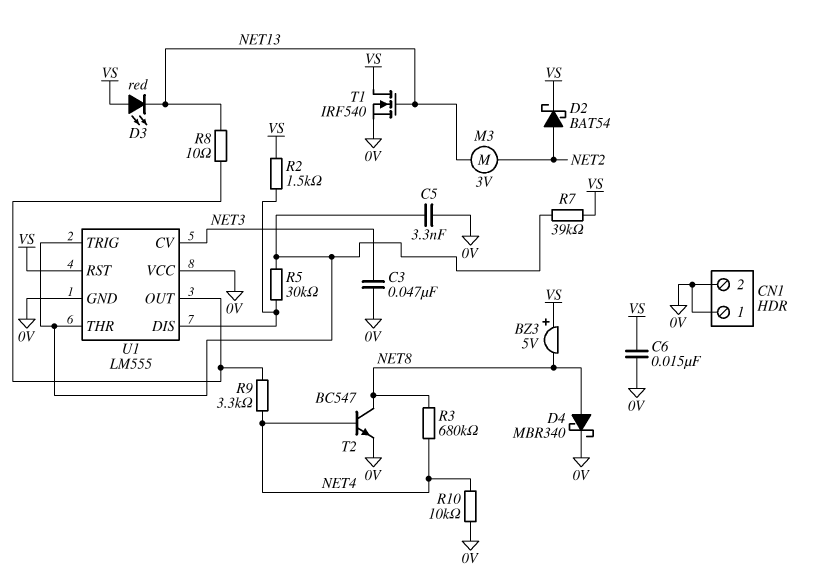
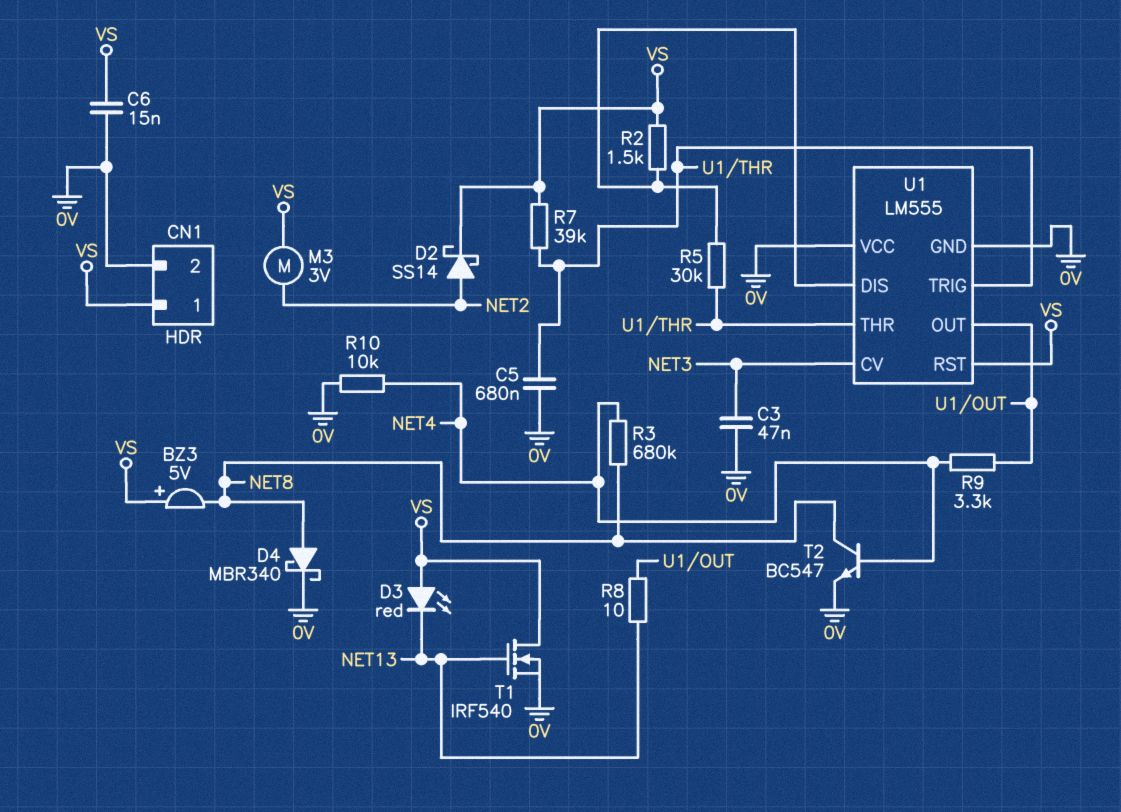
C5: 3.3nF (0V, U1/THR) -> 680nF (0V, U1/THR)
CN1 pin 1: 0V -> VS
D2: schottky BAT54 (A NET2, K VS) -> schottky SS14 (A NET2, K VS)
M3: motor 3V (NET2, NET13) -> motor 3V (NET2, VS)

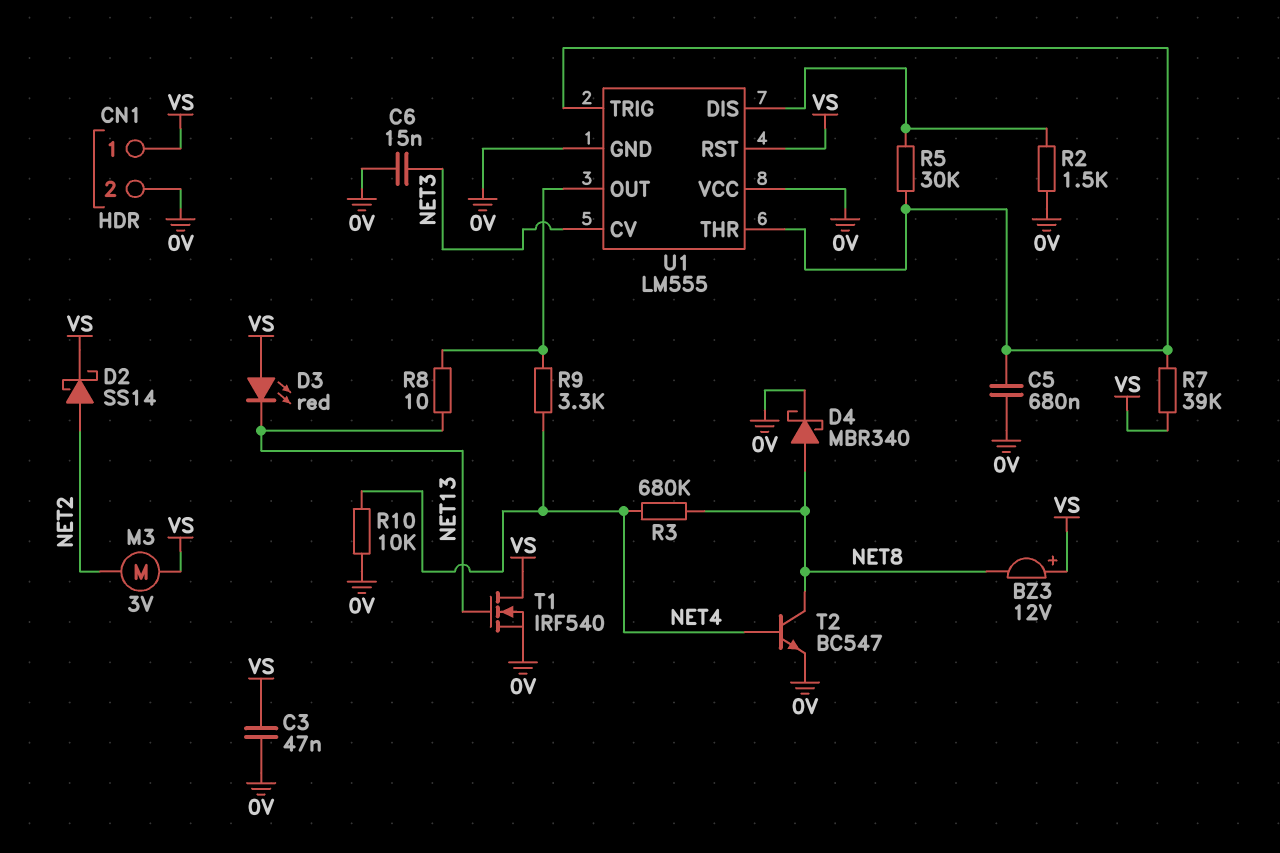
BZ3: buzzer 5V (plus VS, minus NET8) -> buzzer 12V (plus VS, minus NET8)
C3: 47nF (0V, NET3) -> 47nF (0V, VS)
C6: 15nF (0V, VS) -> 15nF (0V, NET3)
R2: 1.5k (U1/DIS, VS) -> 1.5k (0V, U1/DIS)

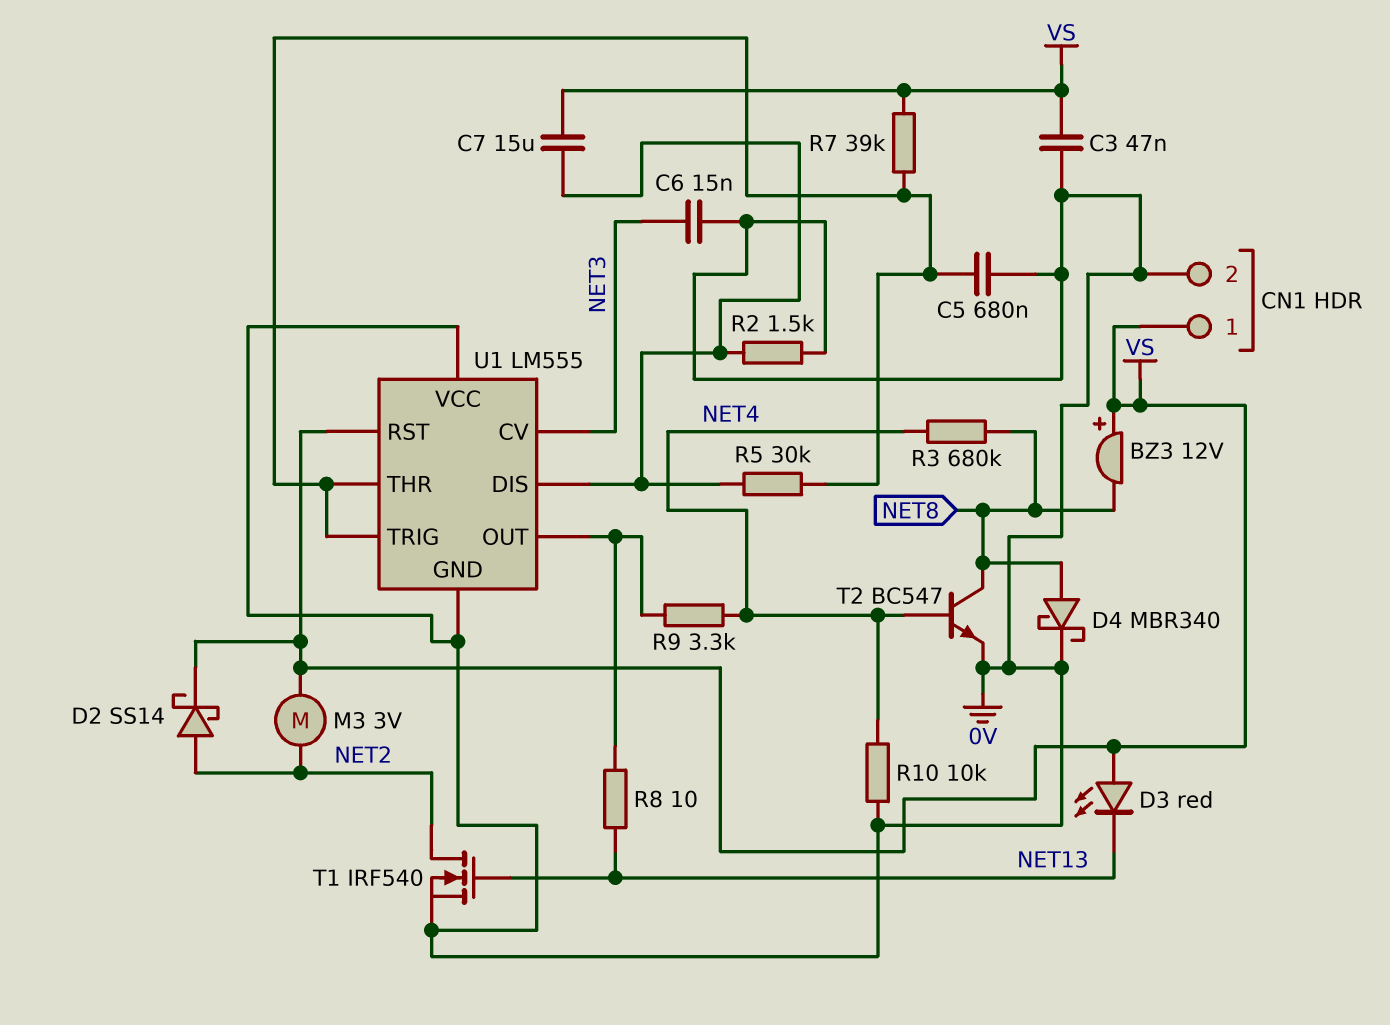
C7: none -> 15uF (U1/DIS, VS)
T1: NMOS IRF540 (G NET13, D VS, S 0V) -> NMOS IRF540 (G NET13, D NET2, S 0V)

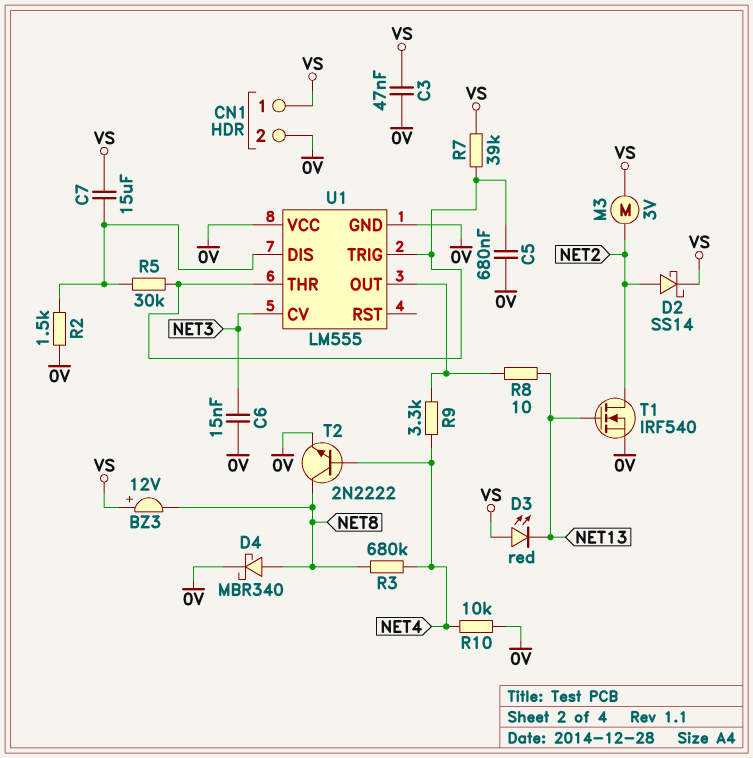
T2: NPN BC547 (B NET4, C NET8, E 0V) -> NPN 2N2222 (B NET4, C NET8, E 0V)
U1 pin RST: VS -> none

